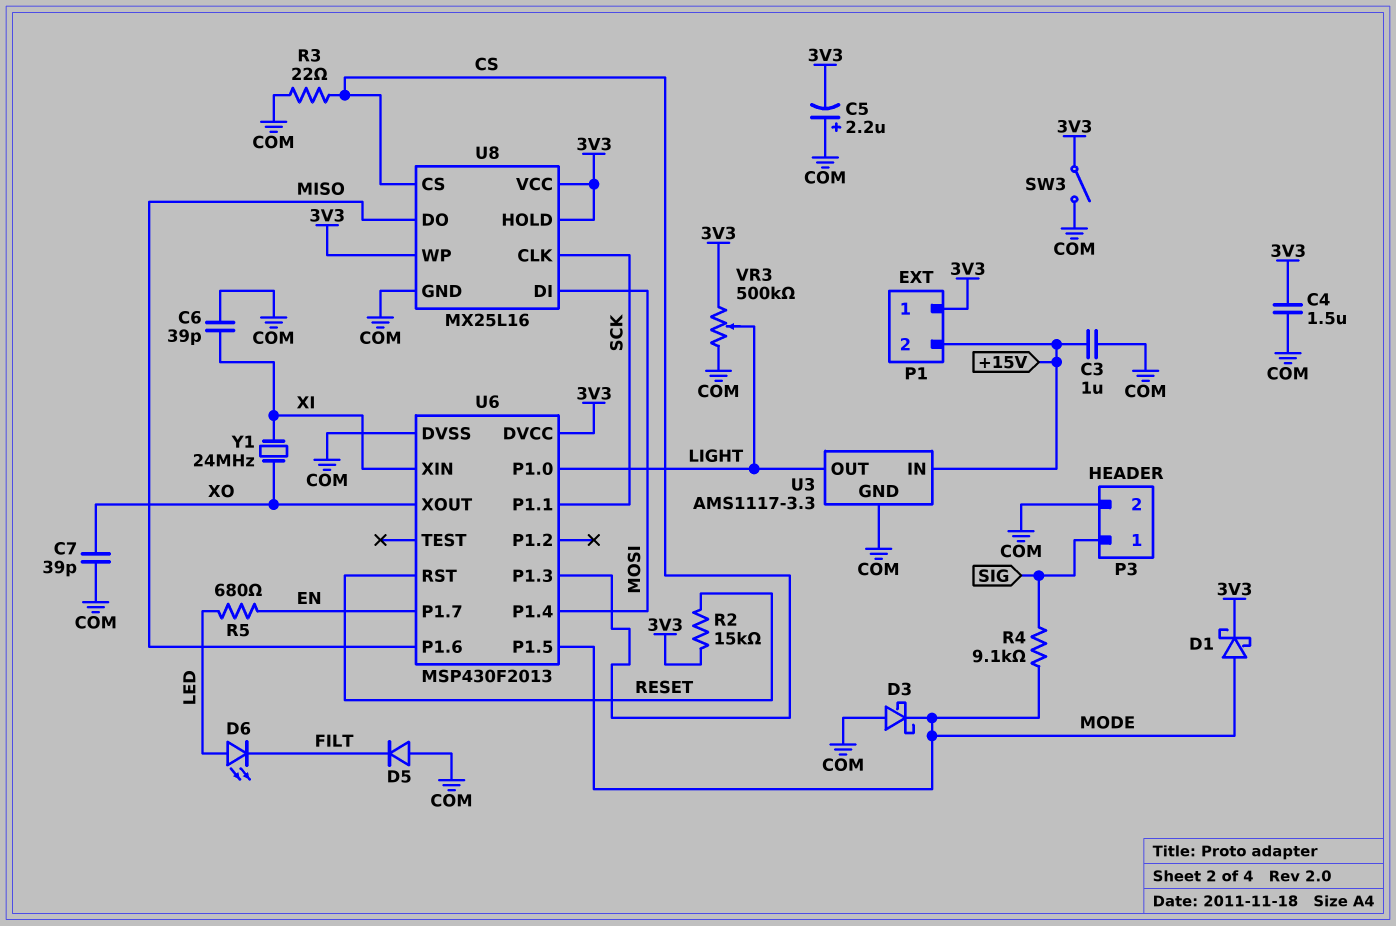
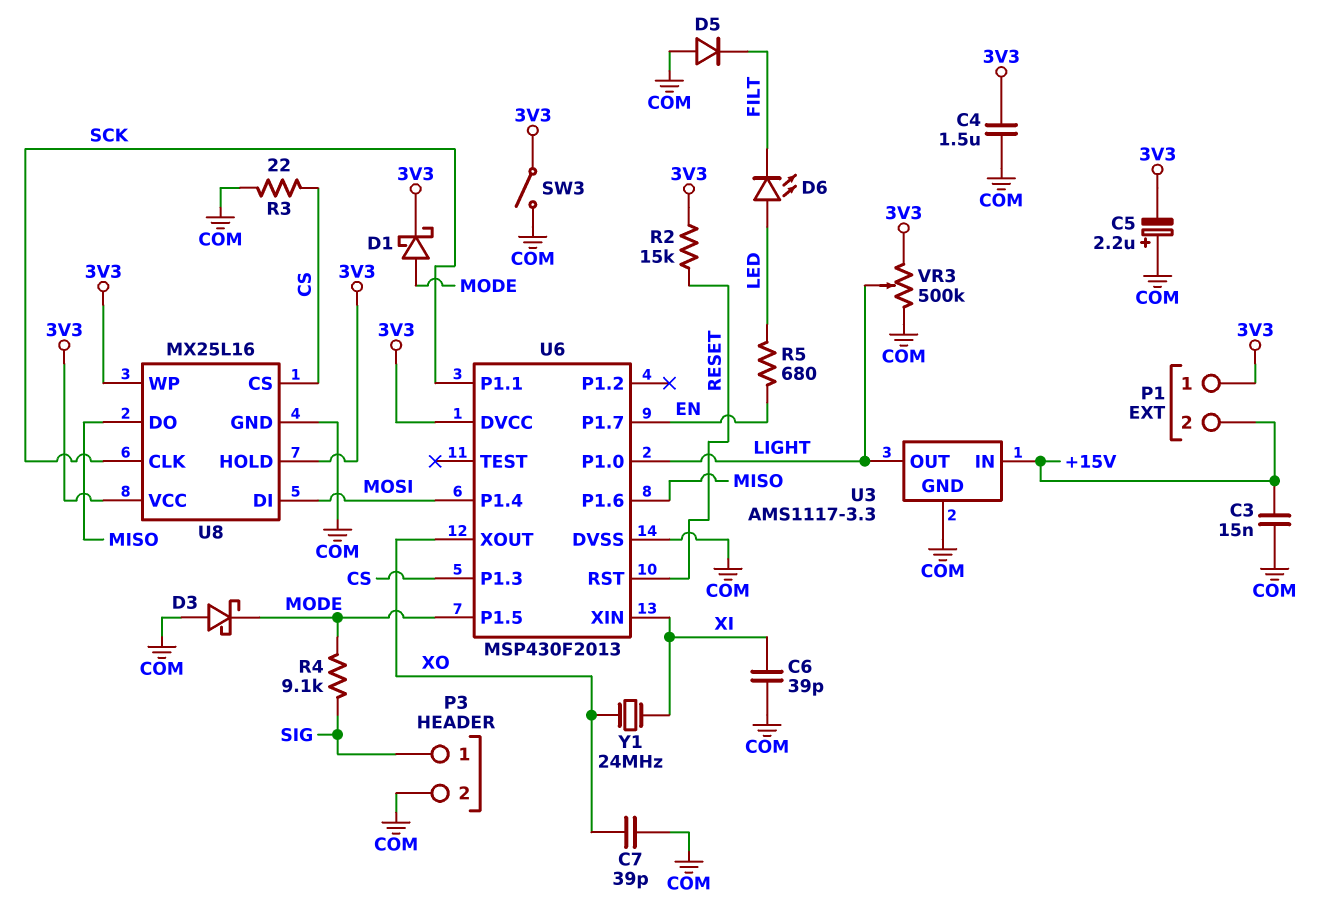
C3: 1uF (+15V, COM) -> 15nF (+15V, COM)

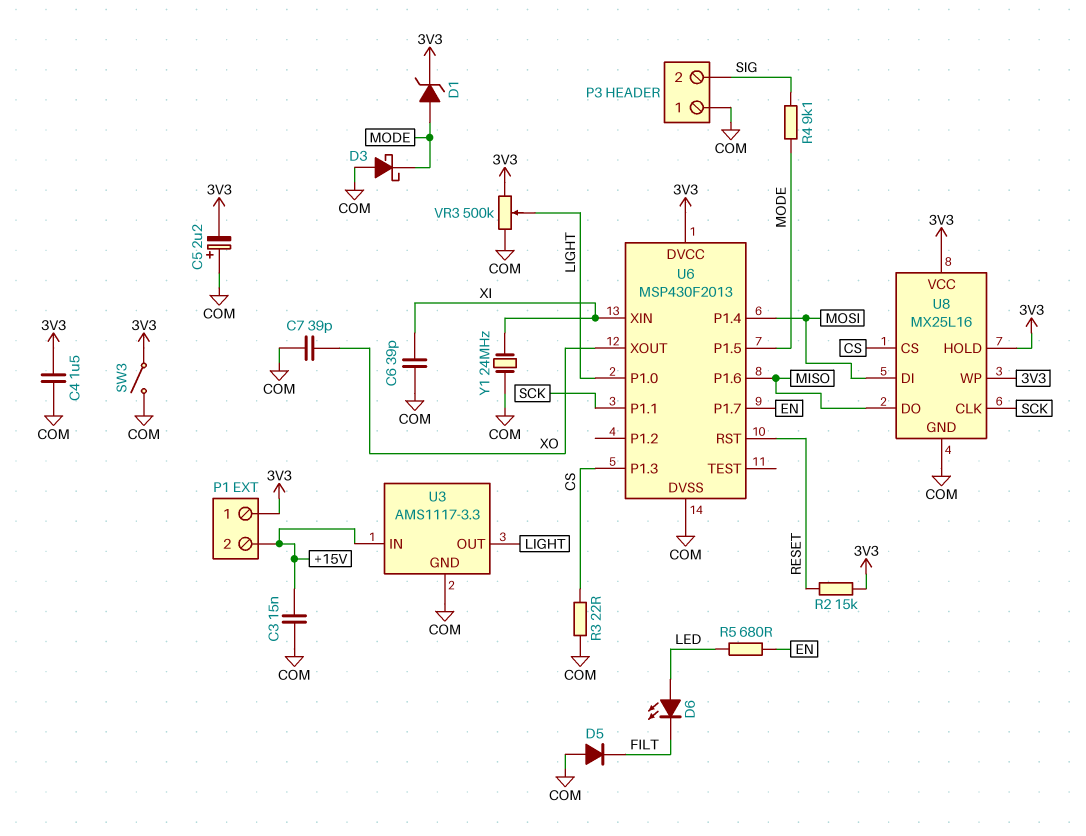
D1: schottky (A MODE, K 3V3) -> zener (A MODE, K 3V3)
P3 pin 1: SIG -> COM
P3 pin 2: COM -> SIG
Y1: 24MHz (XI, XO) -> 24MHz (COM, XI)

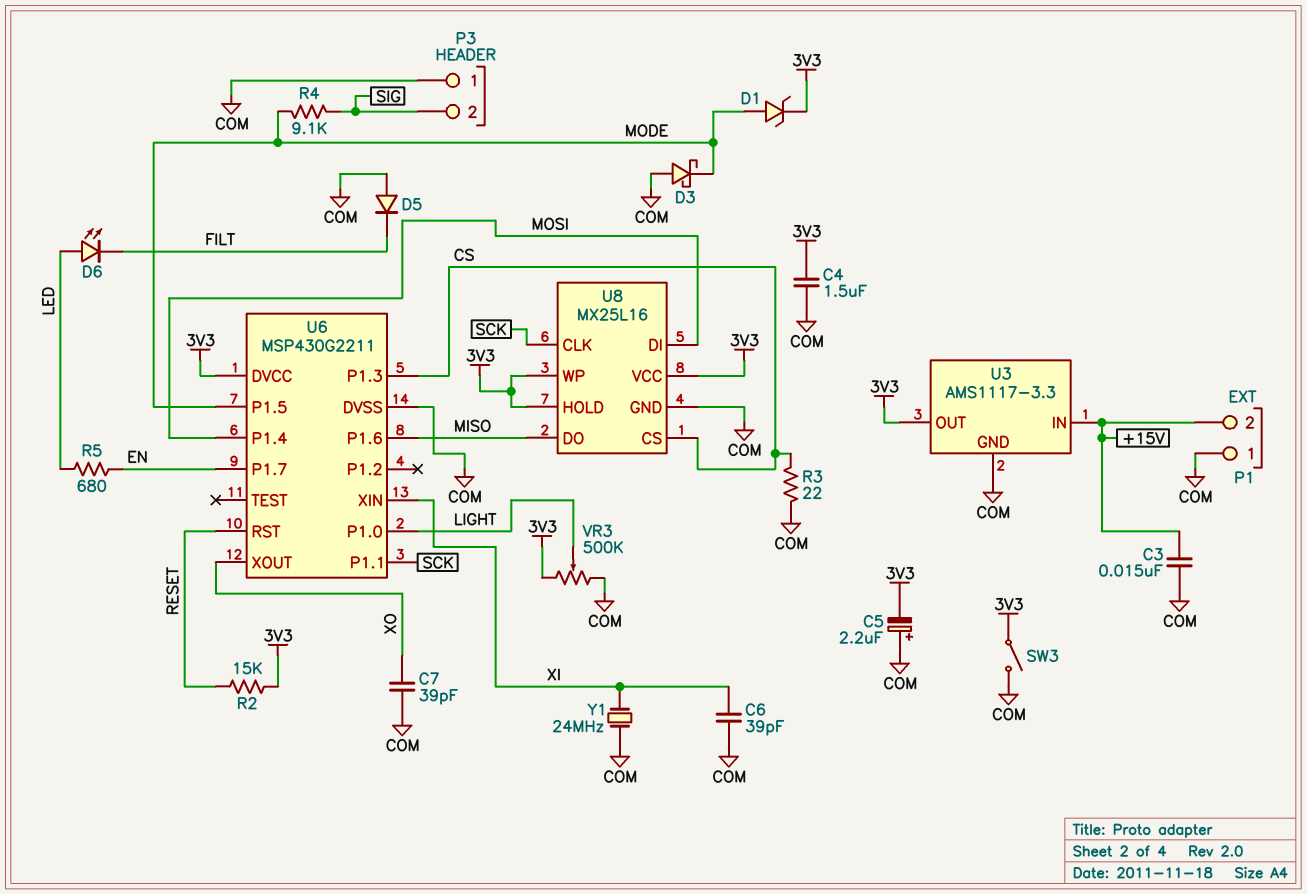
P1 pin 1: 3V3 -> COM
U3 pin OUT: LIGHT -> 3V3
U6: MSP430F2013 -> MSP430G2211

